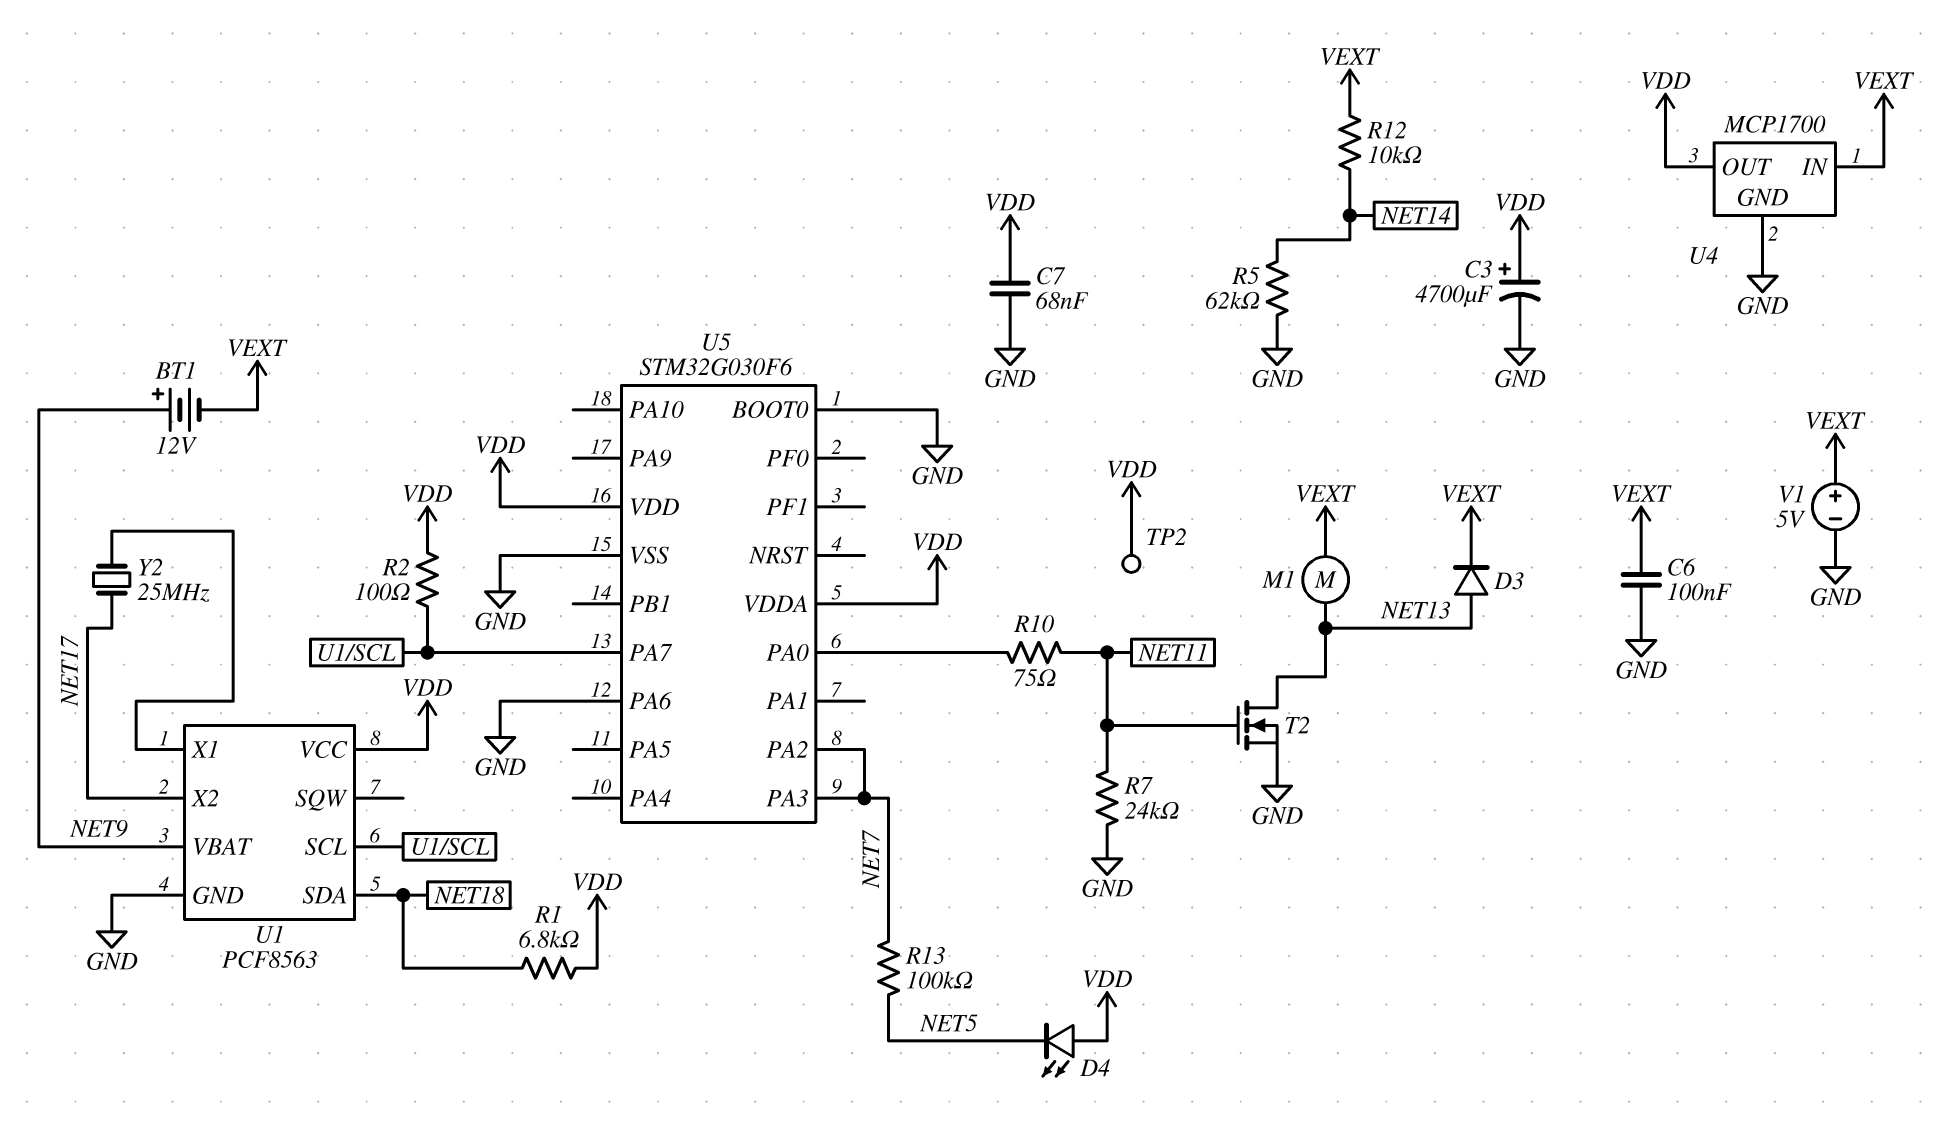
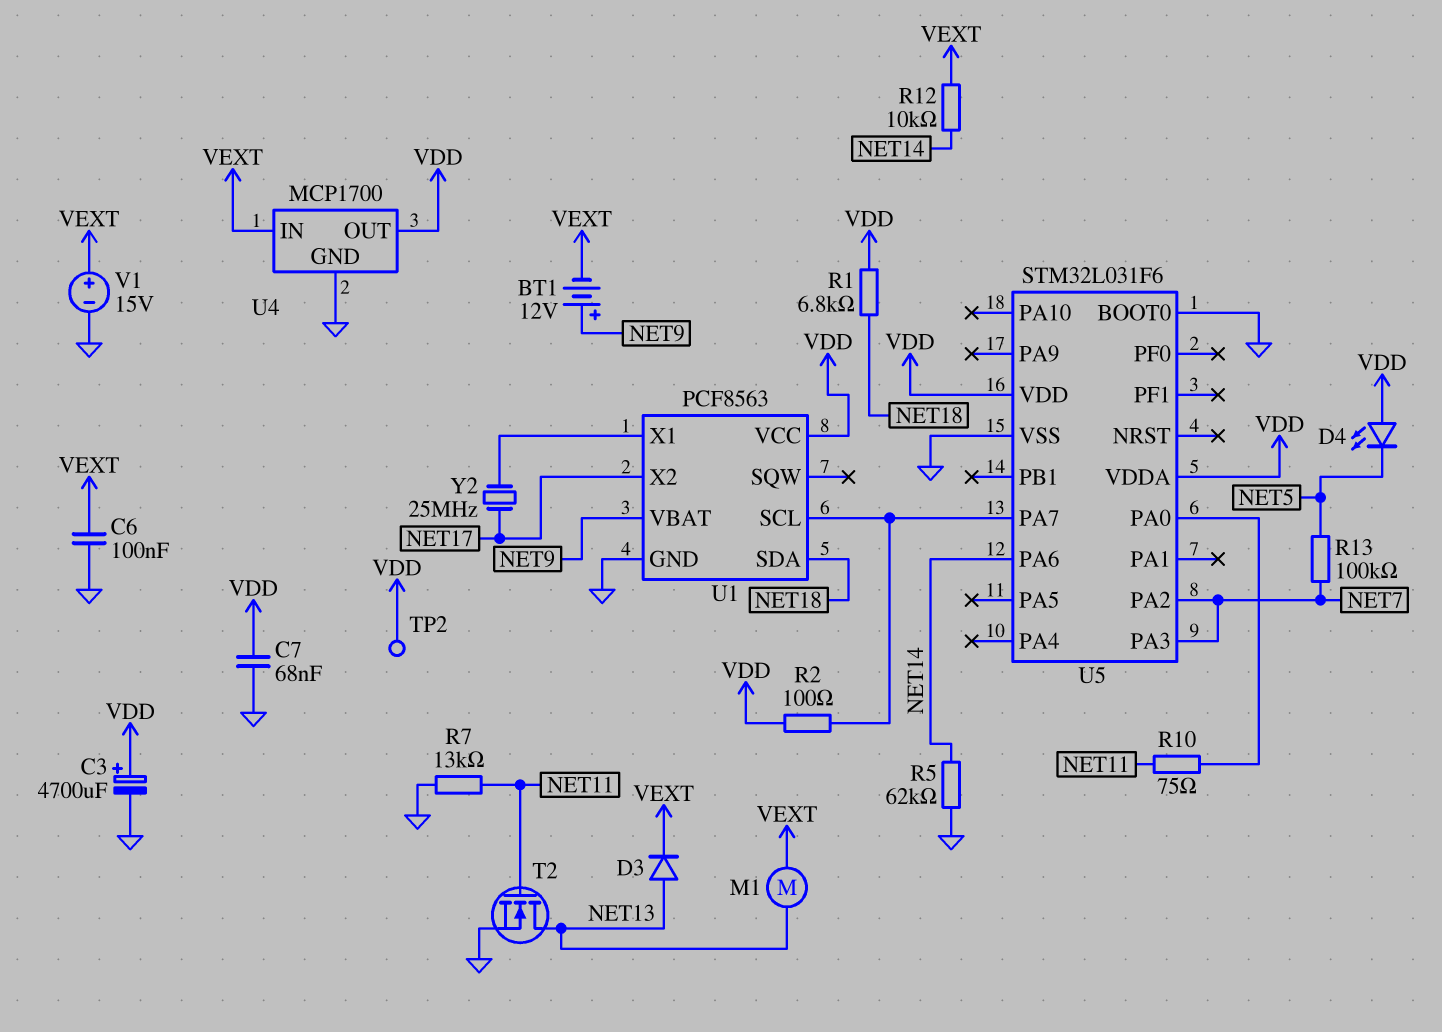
R7: 24k (GND, NET11) -> 13k (GND, NET11)
U5: STM32G030F6 -> STM32L031F6
U5 pin PA6: GND -> NET14
V1: 5V (plus VEXT, minus GND) -> 15V (plus VEXT, minus GND)

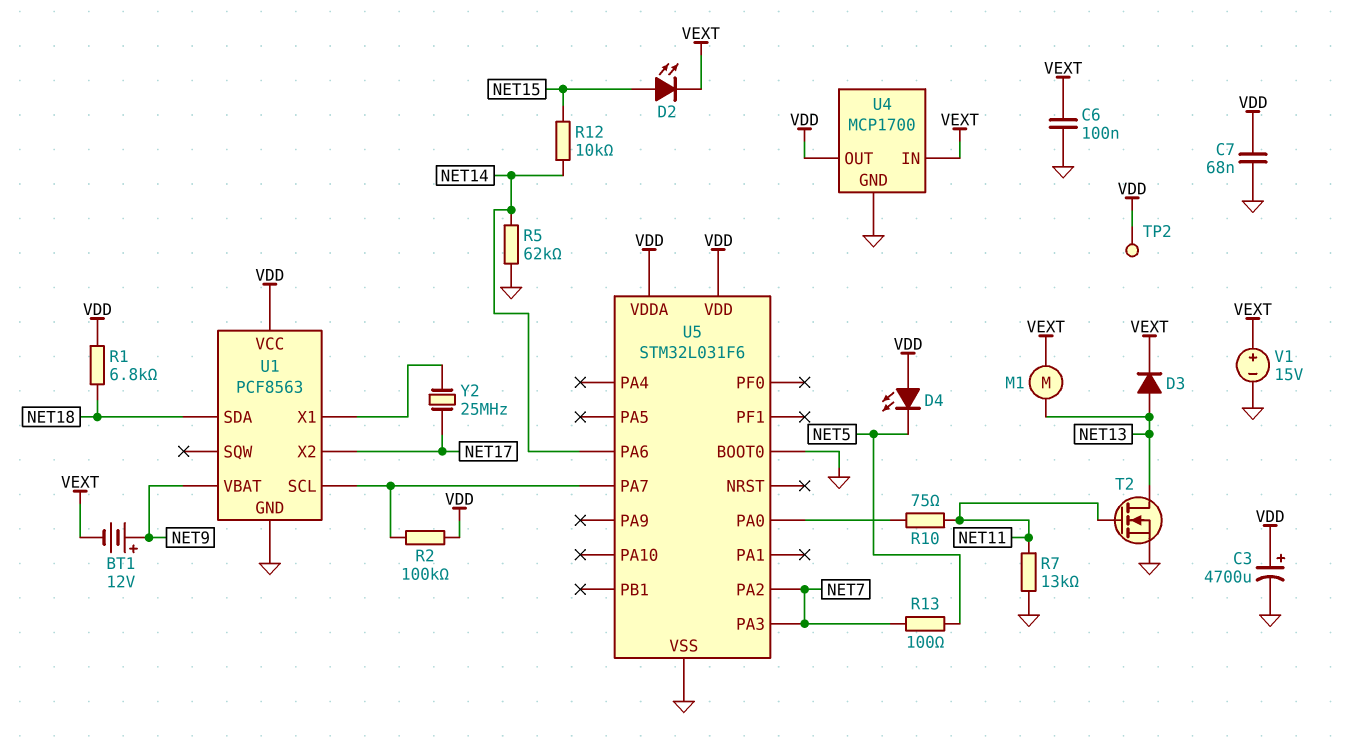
D2: none -> LED (A NET15, K VEXT)
R2: 100 (U1/SCL, VDD) -> 100k (U1/SCL, VDD)
R12: 10k (NET14, VEXT) -> 10k (NET14, NET15)
R13: 100k (NET5, NET7) -> 100 (NET5, NET7)

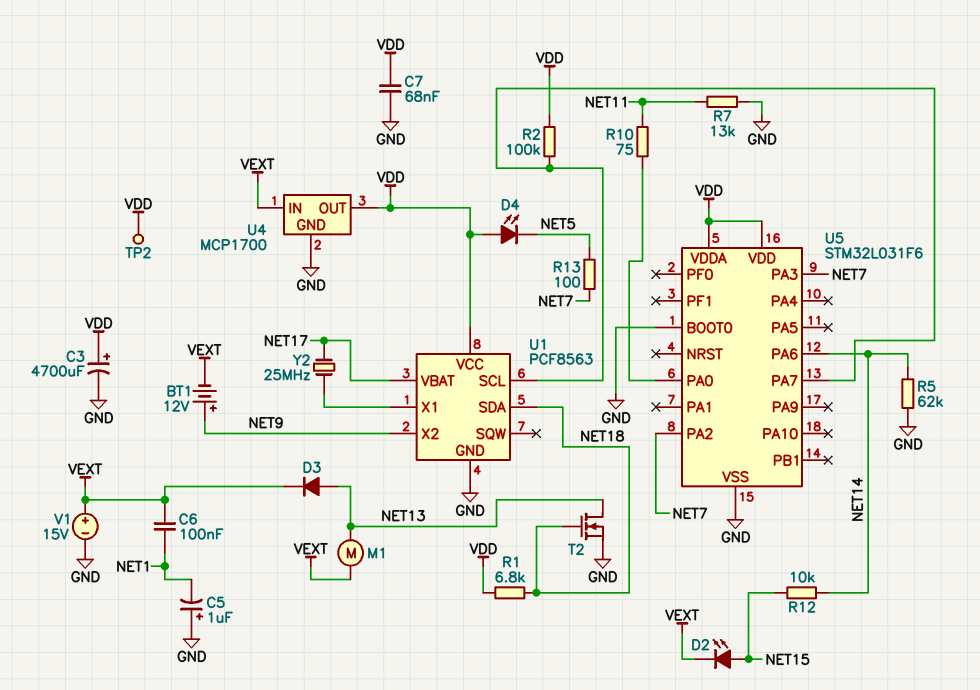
C5: none -> 1uF (plus GND, minus NET1)
C6: 100nF (GND, VEXT) -> 100nF (NET1, VEXT)
T2: NMOS (G NET11, D NET13, S GND) -> NMOS (G NET18, D NET13, S GND)
U1 pin VBAT: NET9 -> NET17
U1 pin X2: NET17 -> NET9

